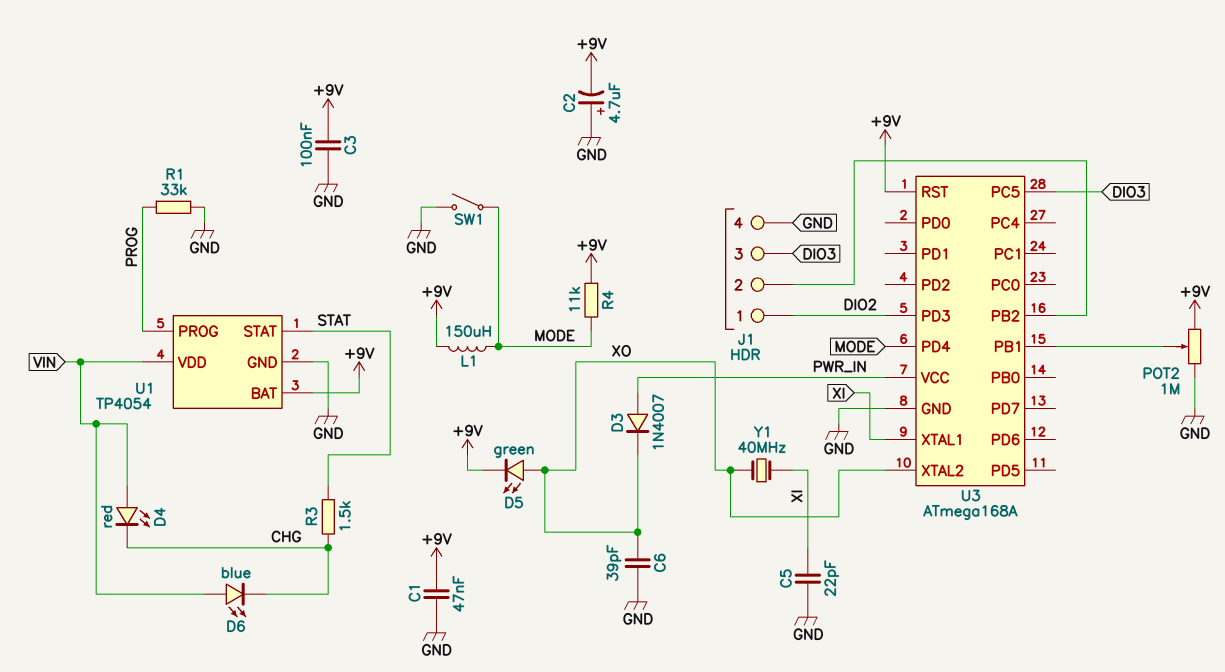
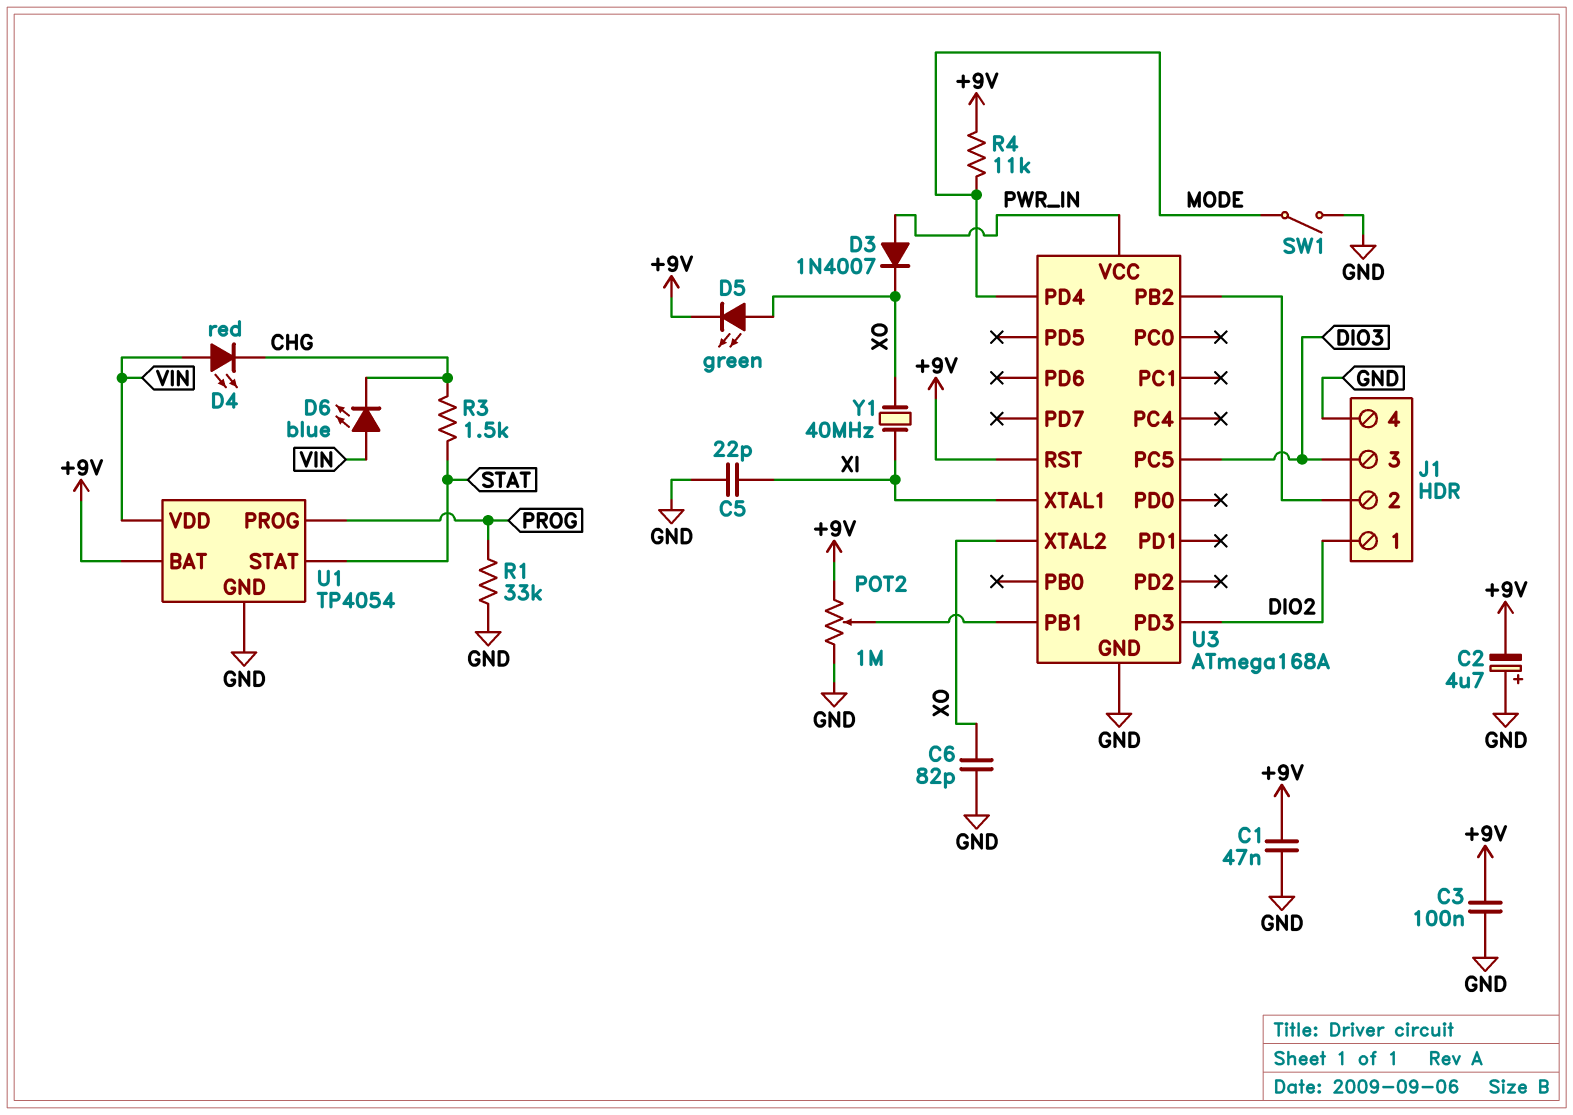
C6: 39pF (GND, XO) -> 82pF (GND, XO)
L1: 150uH (+9V, MODE) -> none

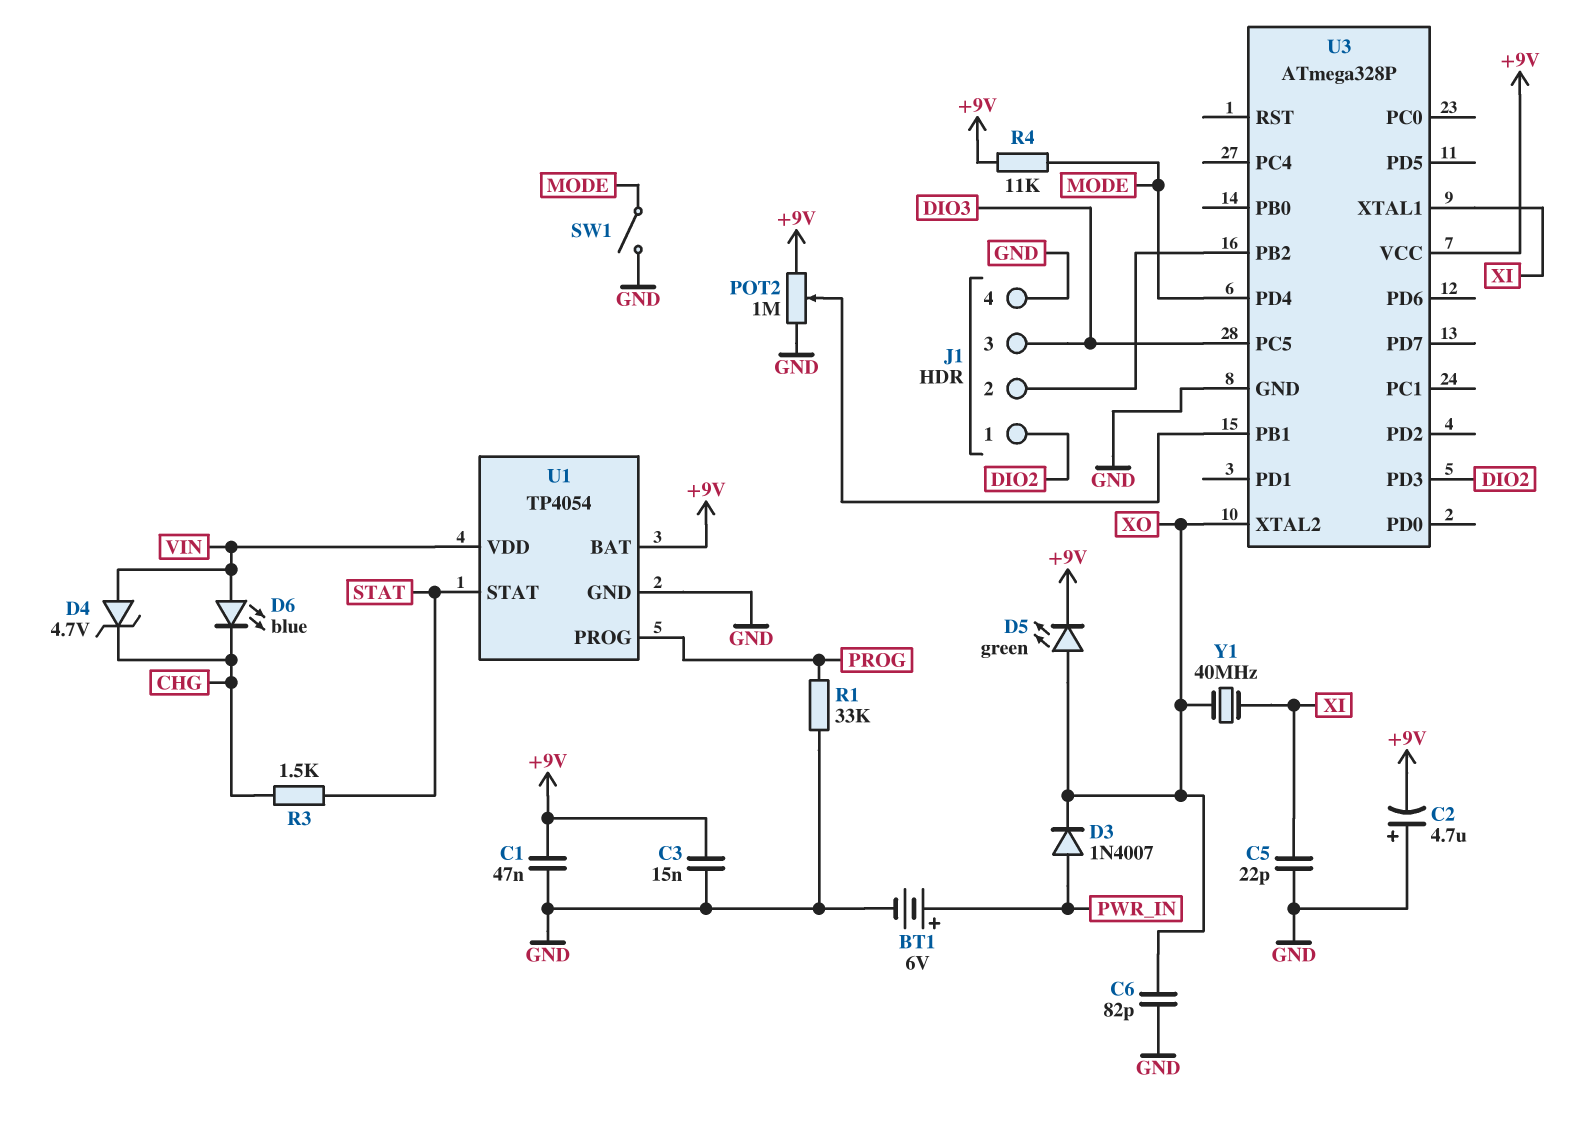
BT1: none -> 6V (plus PWR_IN, minus GND)
C3: 100nF (+9V, GND) -> 15nF (+9V, GND)
D4: LED red (A VIN, K CHG) -> zener 4.7V (A VIN, K CHG)
U3: ATmega168A -> ATmega328P
U3 pin RST: +9V -> none
U3 pin VCC: PWR_IN -> +9V

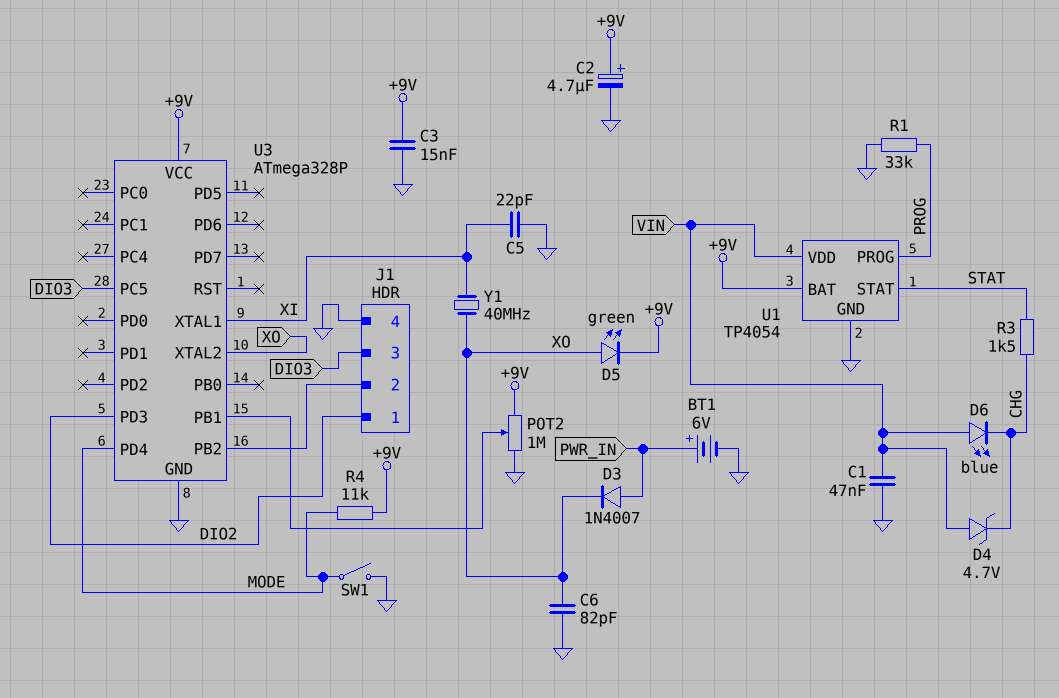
C1: 47nF (+9V, GND) -> 47nF (GND, VIN)
C2: 4.7uF (plus GND, minus +9V) -> 4.7uF (plus +9V, minus GND)

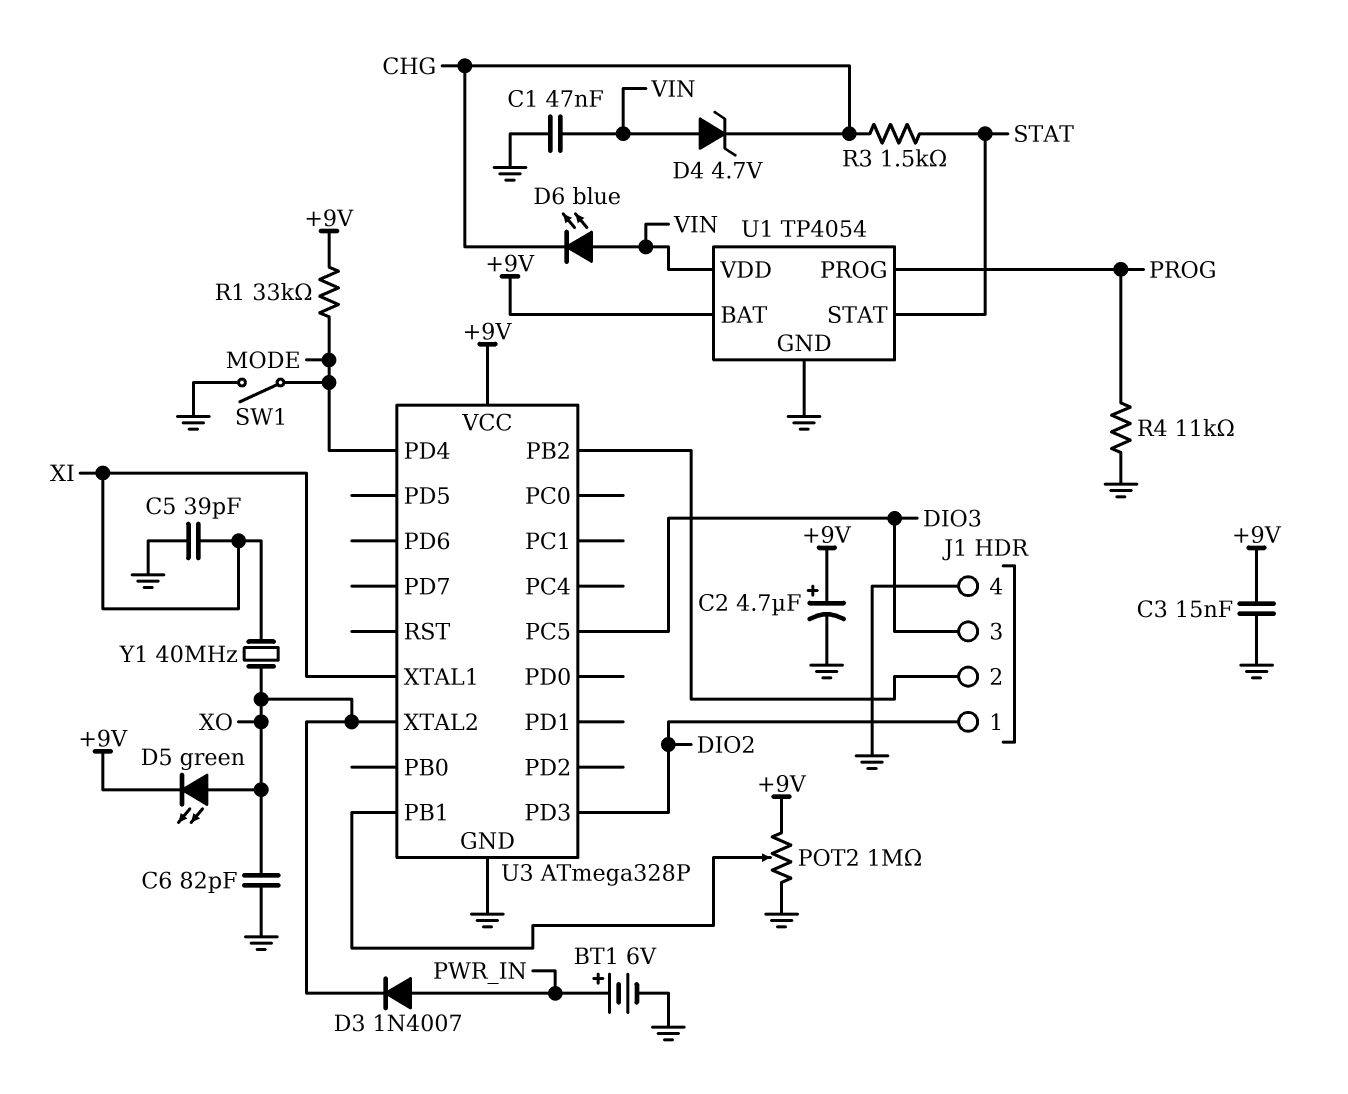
C5: 22pF (GND, XI) -> 39pF (GND, XI)
R1: 33k (GND, PROG) -> 33k (+9V, MODE)
R4: 11k (+9V, MODE) -> 11k (GND, PROG)

